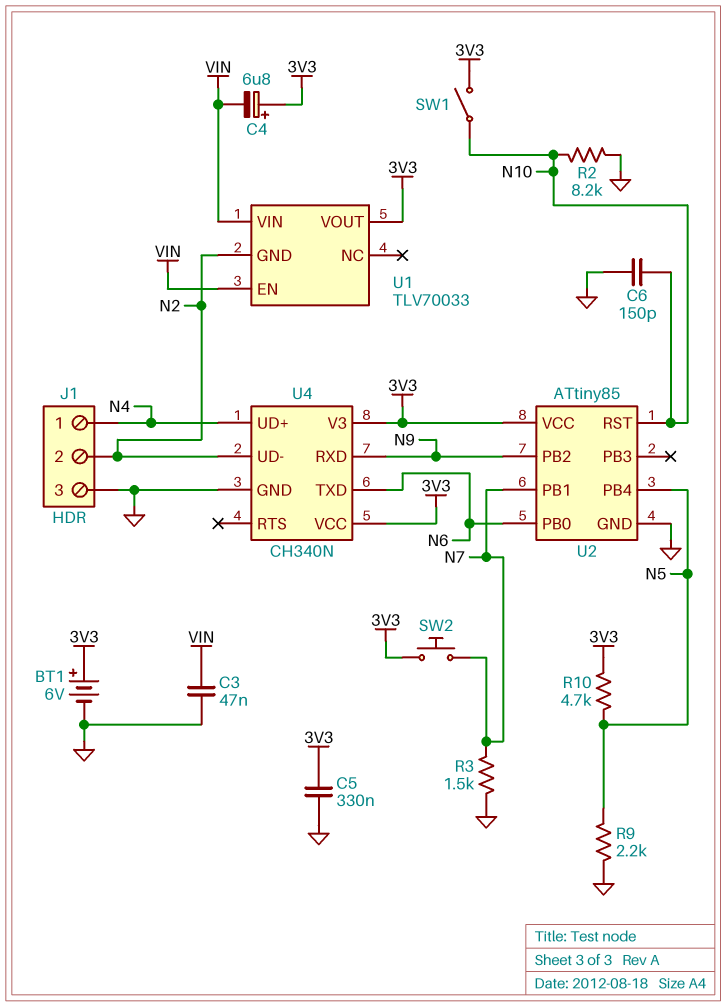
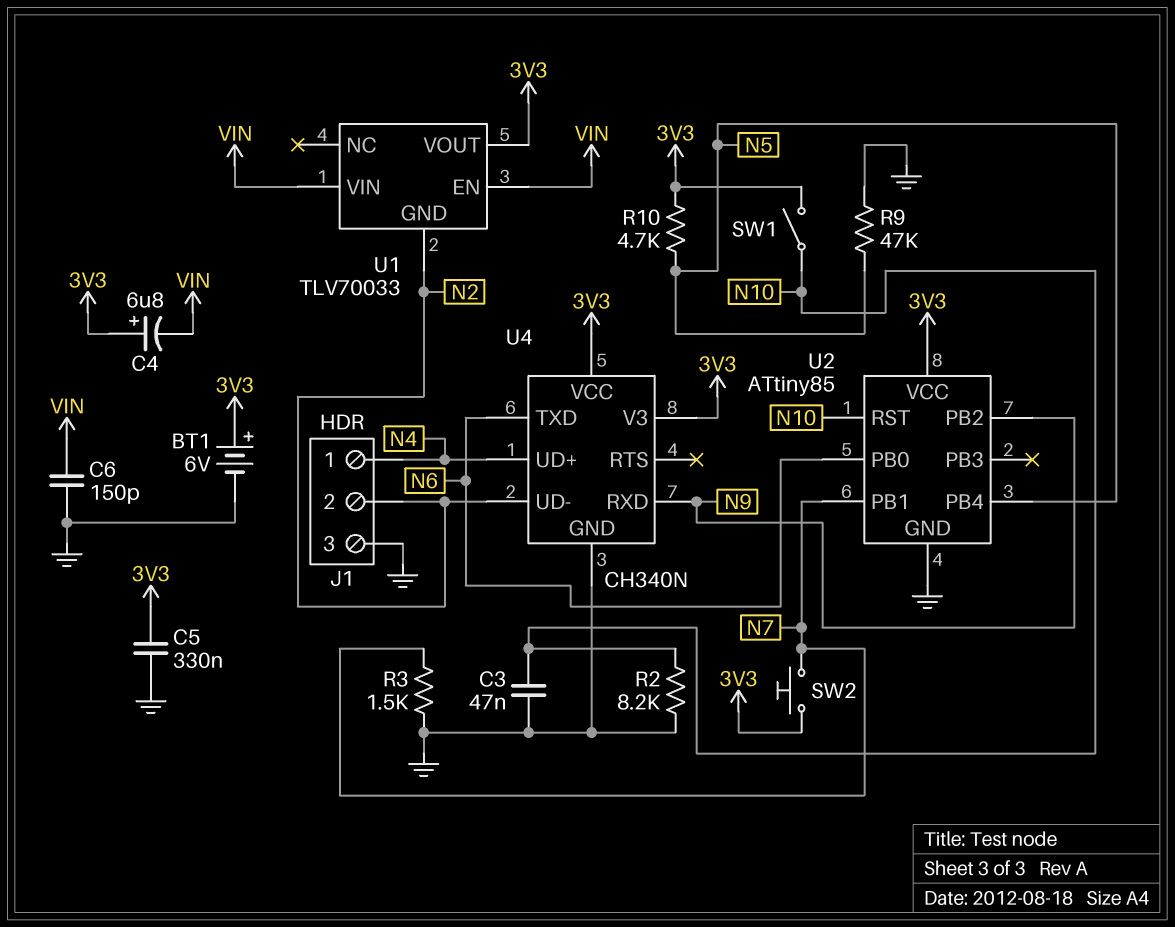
C3: 47nF (GND, VIN) -> 47nF (GND, N10)
C6: 150pF (GND, N10) -> 150pF (GND, VIN)
R9: 2.2k (GND, N5) -> 47k (GND, N5)

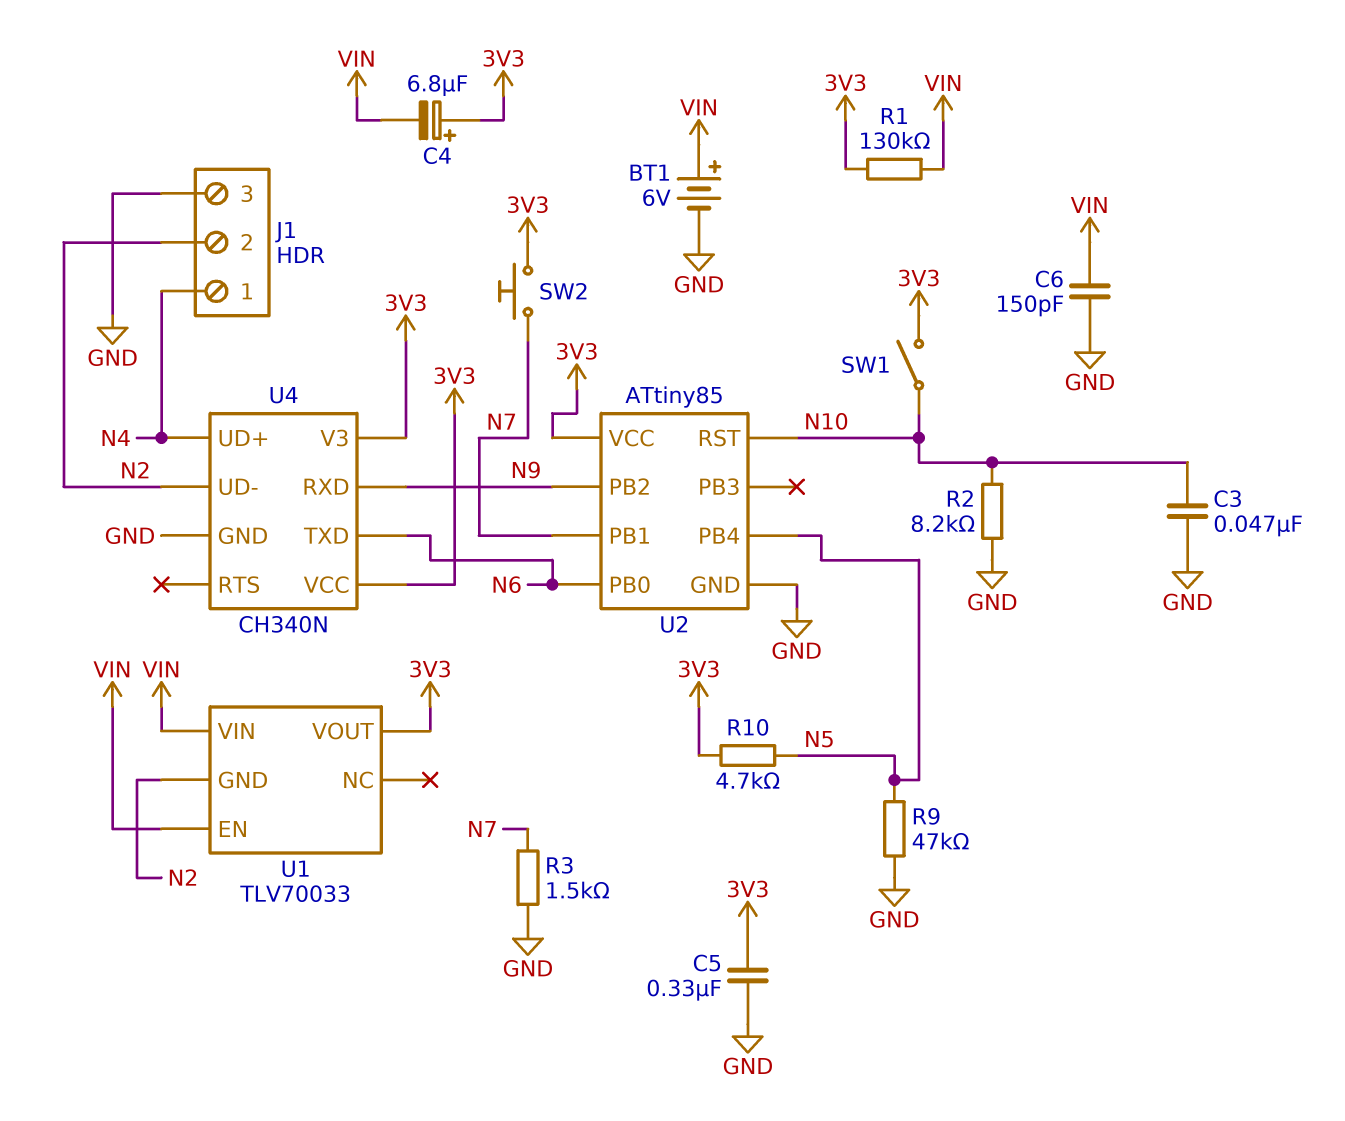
BT1: 6V (plus 3V3, minus GND) -> 6V (plus VIN, minus GND)
R1: none -> 130k (3V3, VIN)

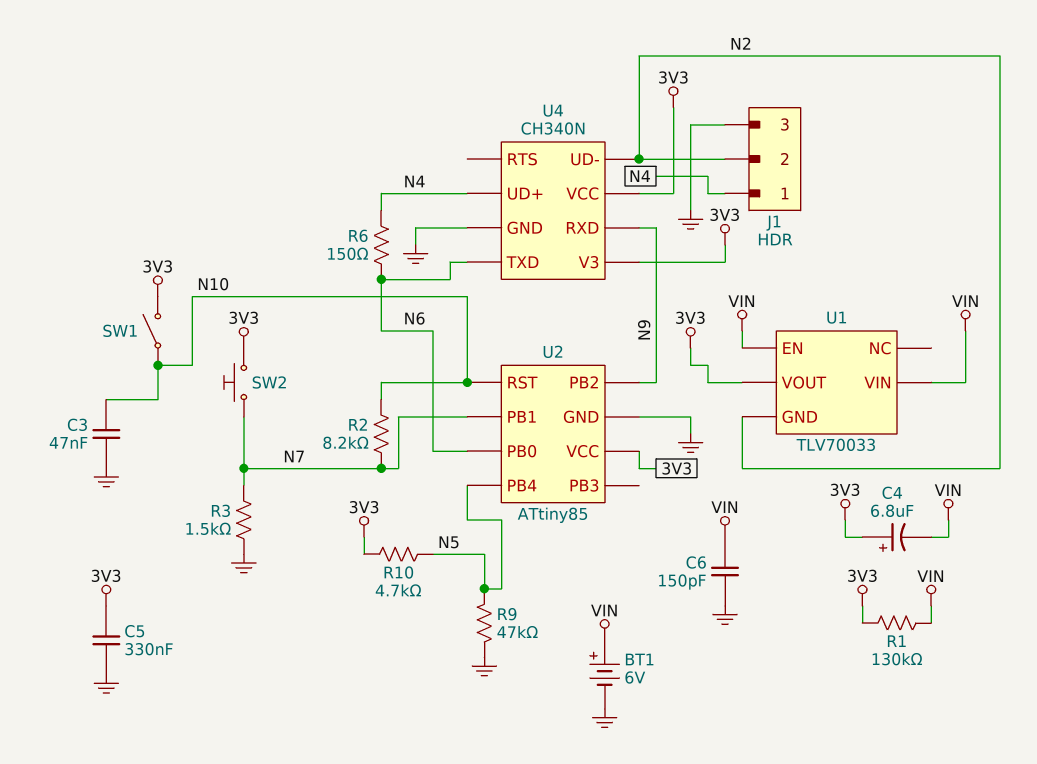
R2: 8.2k (GND, N10) -> 8.2k (N7, N10)
R6: none -> 150 (N4, N6)

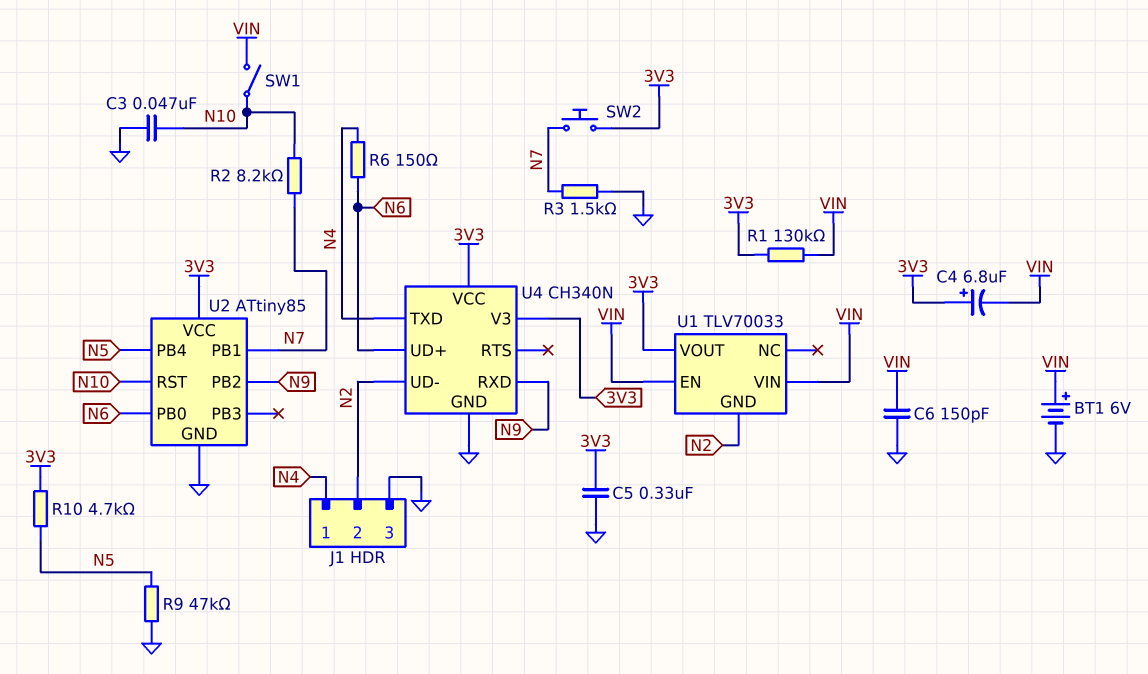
SW1: switch (3V3, N10) -> switch (N10, VIN)
U4 pin TXD: N6 -> N4
U4 pin UD+: N4 -> N6

